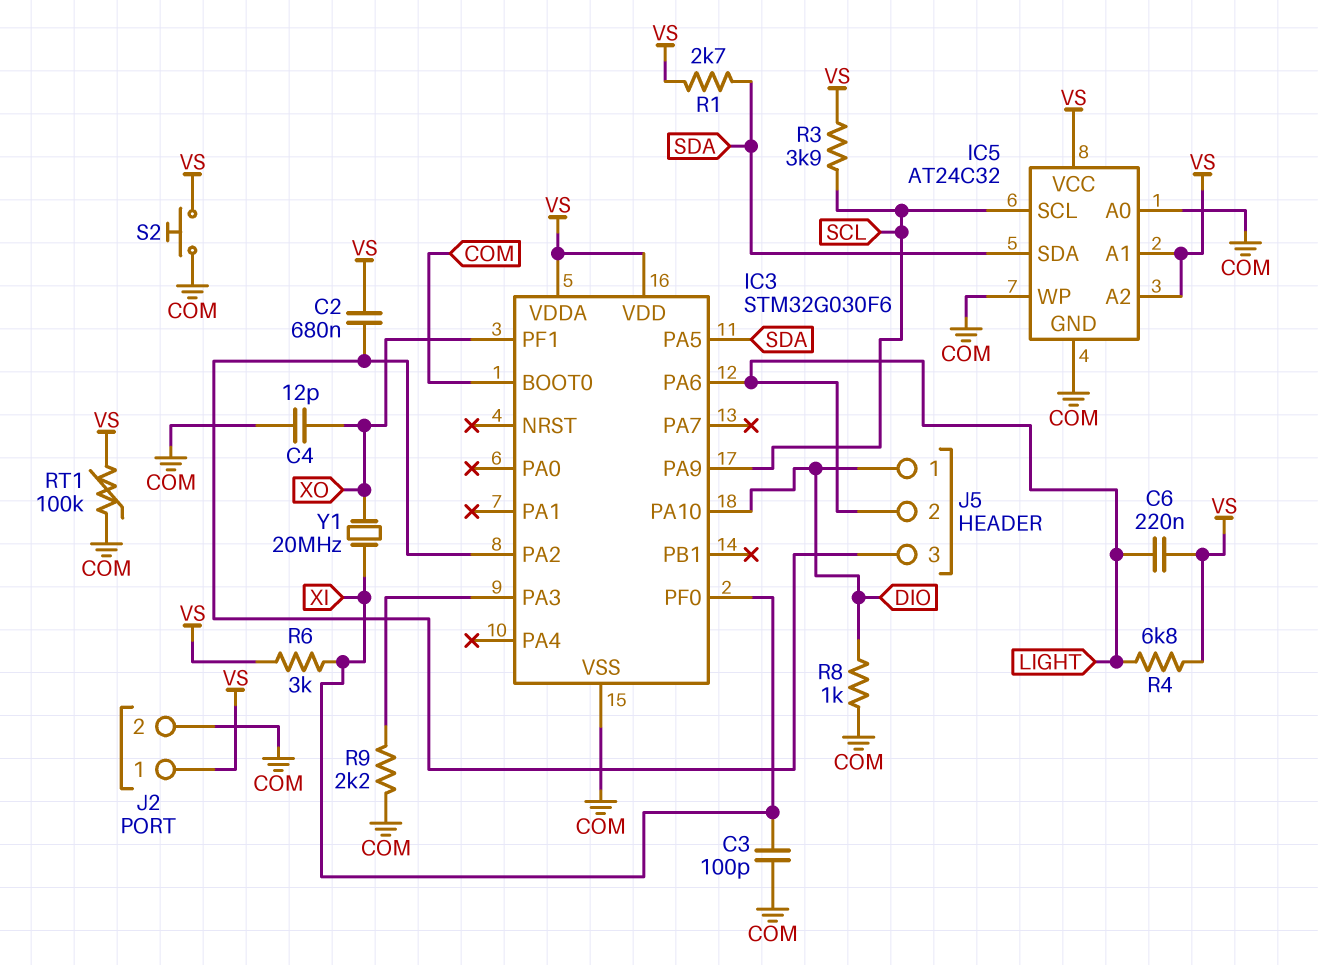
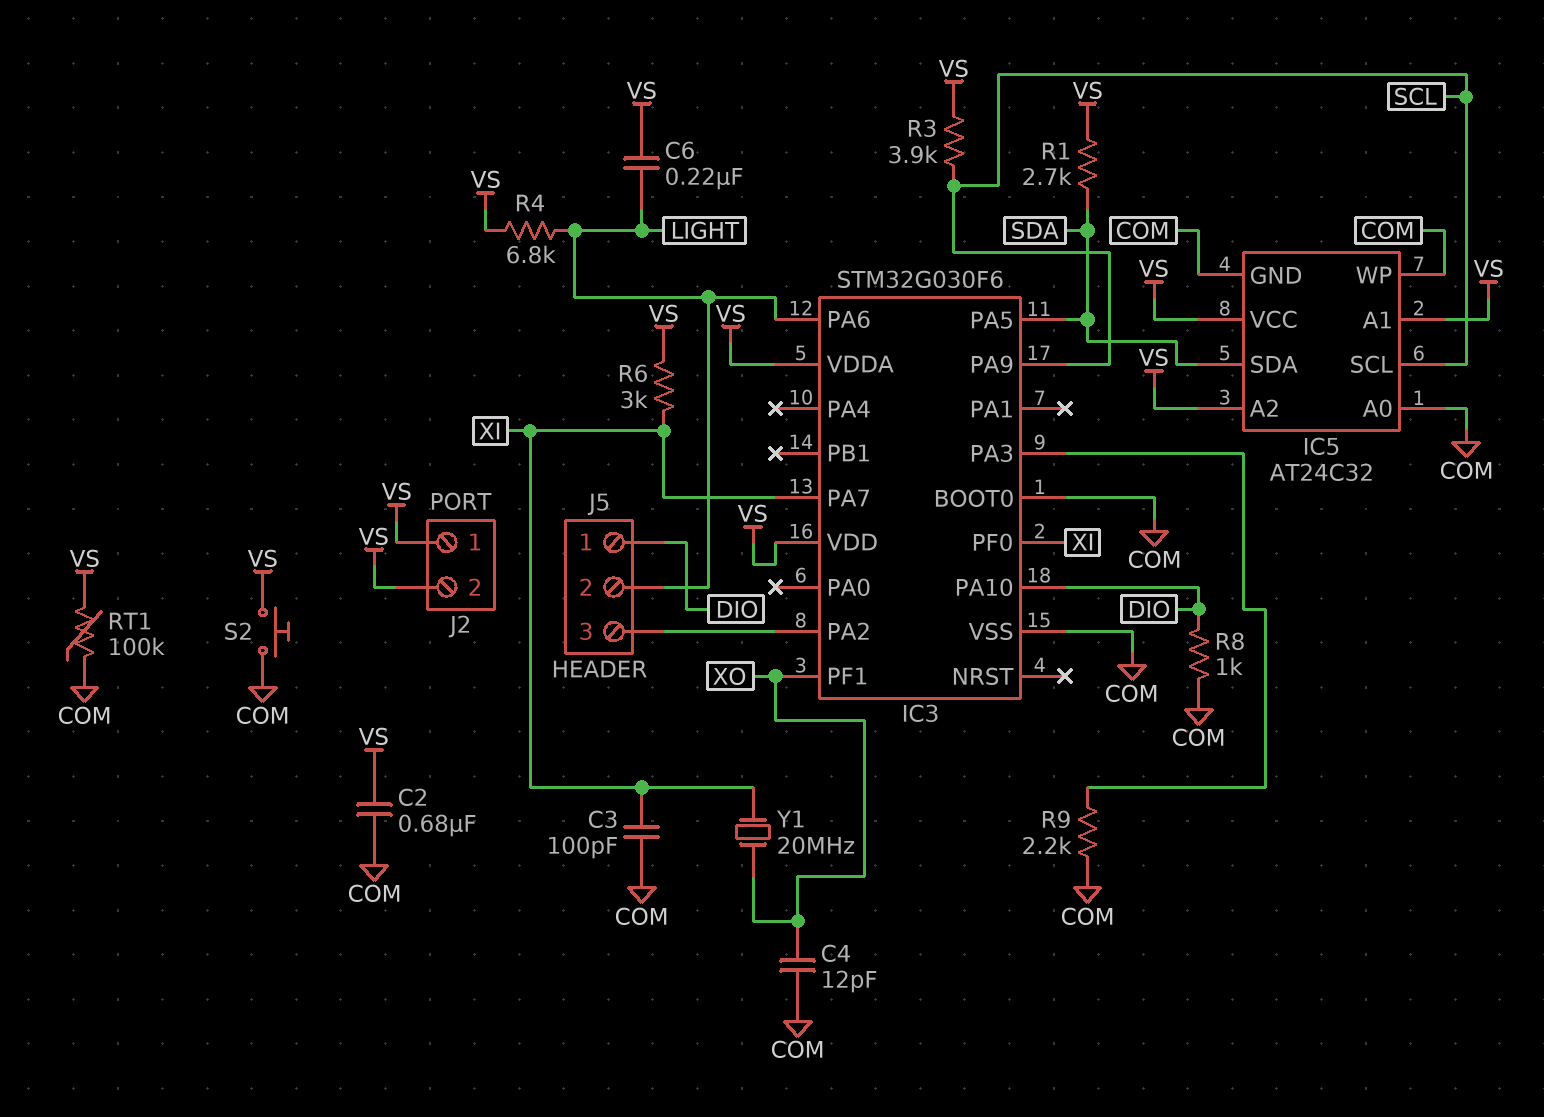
C2: 680nF (IC3/PA2, VS) -> 680nF (COM, VS)
IC3 pin PA7: none -> XI
J2 pin 2: COM -> VS

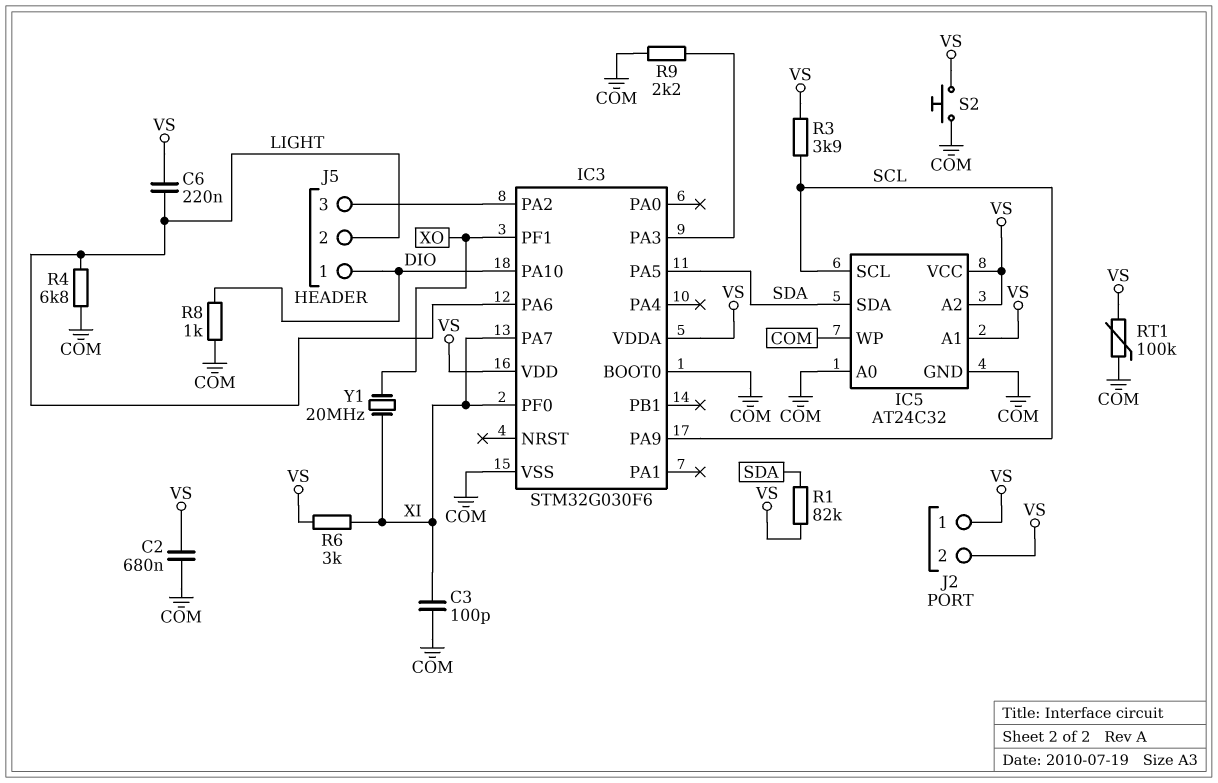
C4: 12pF (COM, XO) -> none
R1: 2.7k (SDA, VS) -> 82k (SDA, VS)
R4: 6.8k (LIGHT, VS) -> 6.8k (COM, LIGHT)

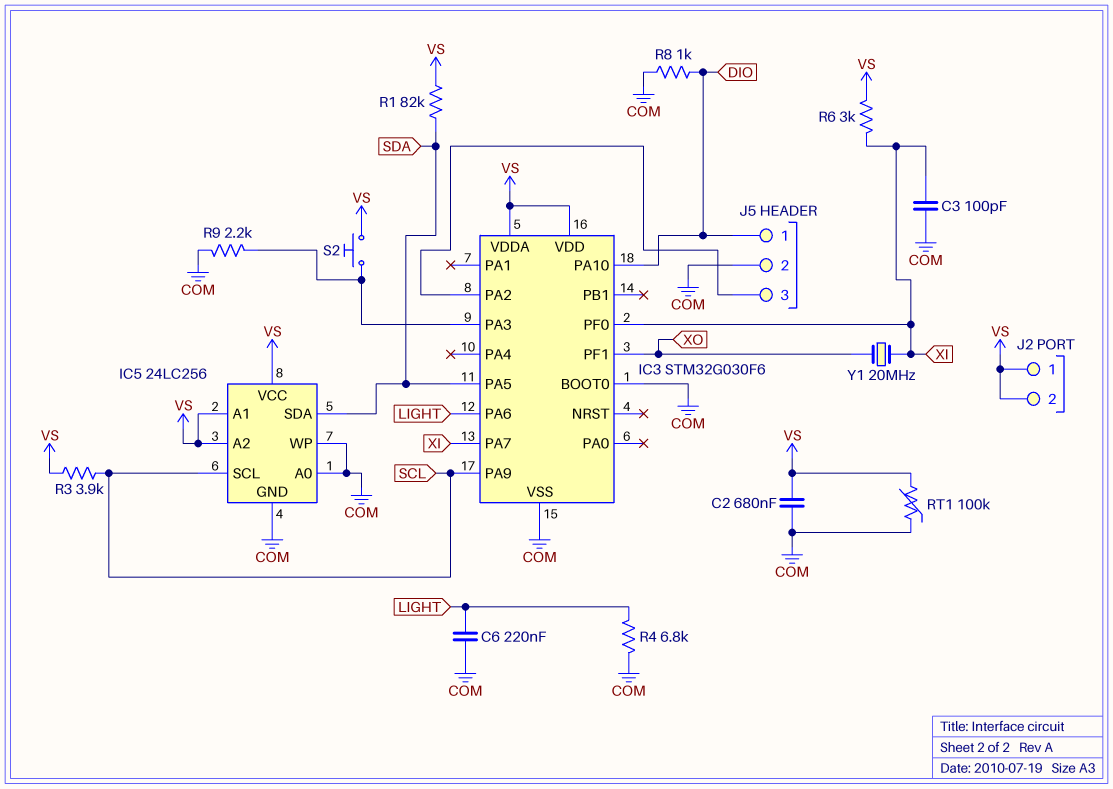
C6: 220nF (LIGHT, VS) -> 220nF (COM, LIGHT)
IC5: AT24C32 -> 24LC256
J5 pin 2: LIGHT -> COM
S2: button (COM, VS) -> button (IC3/PA3, VS)

